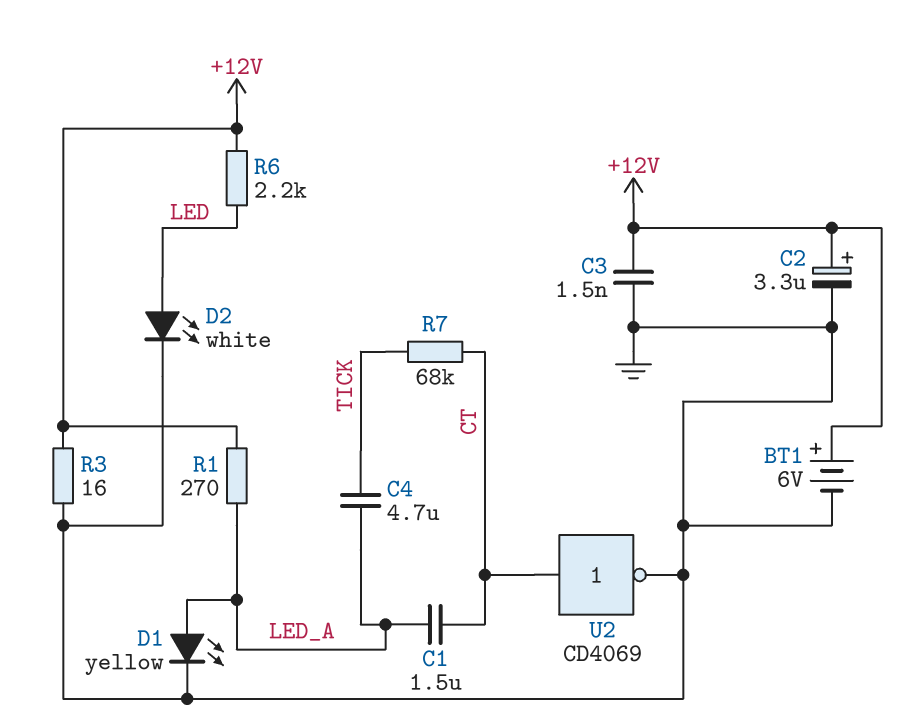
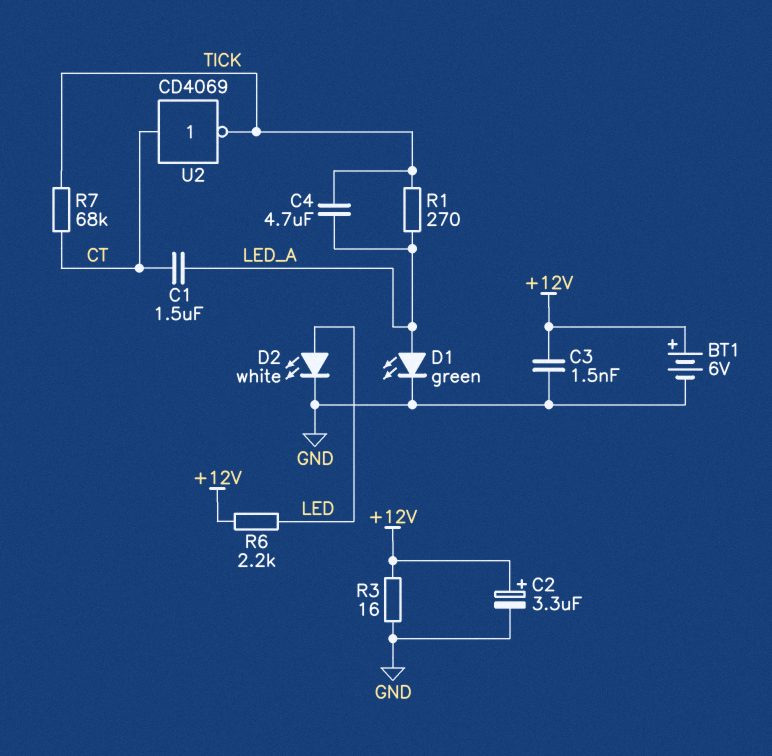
D1: LED yellow (A LED_A, K GND) -> LED green (A LED_A, K GND)
R1: 270 (+12V, LED_A) -> 270 (LED_A, TICK)
U2: NOT CD4069 (in CT, out GND) -> NOT CD4069 (in CT, out TICK)

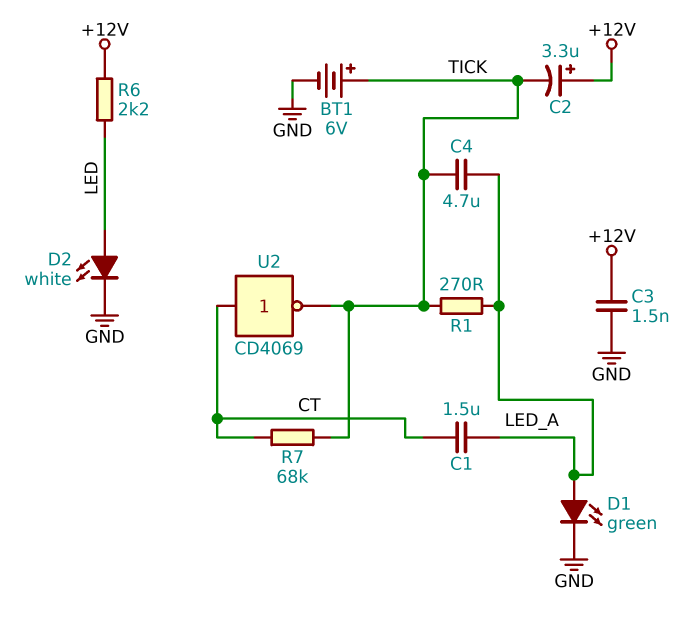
BT1: 6V (plus +12V, minus GND) -> 6V (plus TICK, minus GND)
C2: 3.3uF (plus +12V, minus GND) -> 3.3uF (plus +12V, minus TICK)
R3: 16 (+12V, GND) -> none

